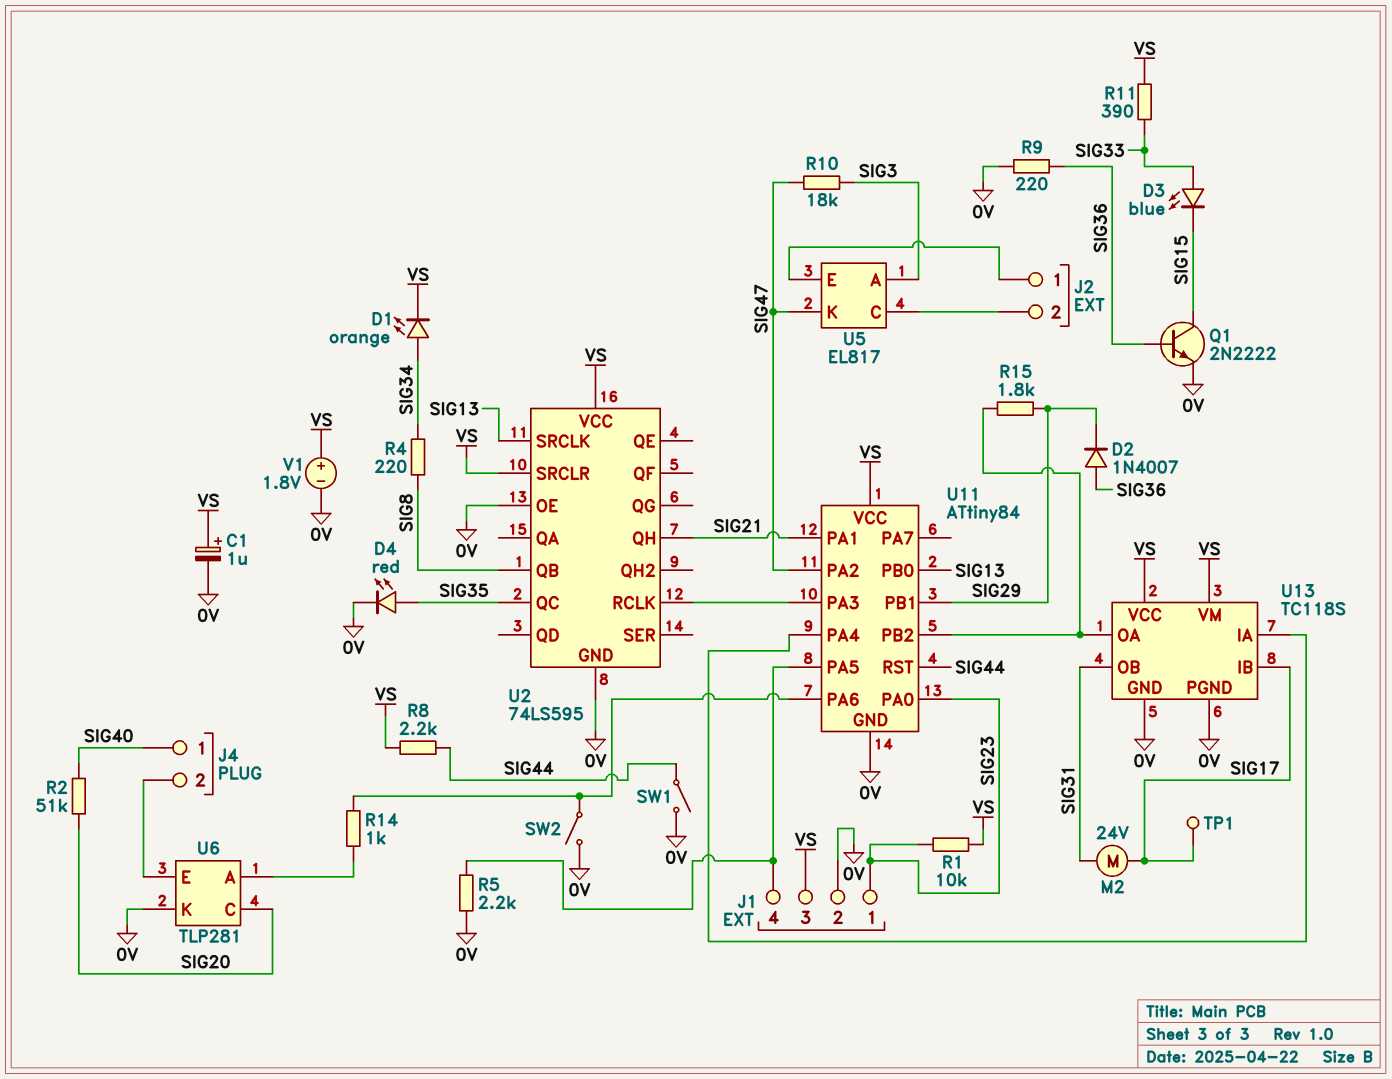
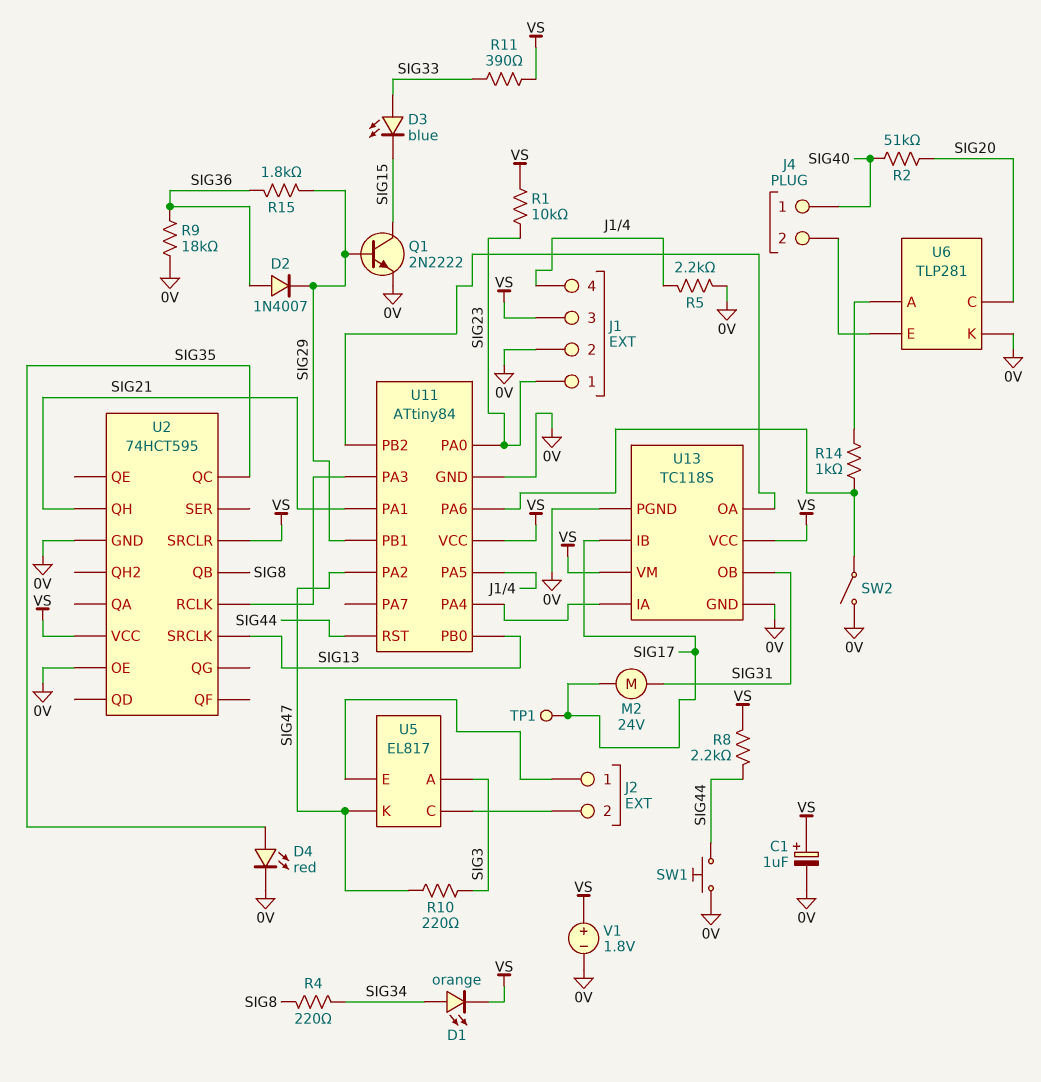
Q1: NPN 2N2222 (B SIG36, C SIG15, E 0V) -> NPN 2N2222 (B SIG29, C SIG15, E 0V)
R9: 220 (0V, SIG36) -> 18k (0V, SIG36)
R10: 18k (SIG3, SIG47) -> 220 (SIG3, SIG47)
R15: 1.8k (SIG29, U11/PB2) -> 1.8k (SIG29, SIG36)
SW1: switch (0V, SIG44) -> button (0V, SIG44)
U2: 74LS595 -> 74HCT595

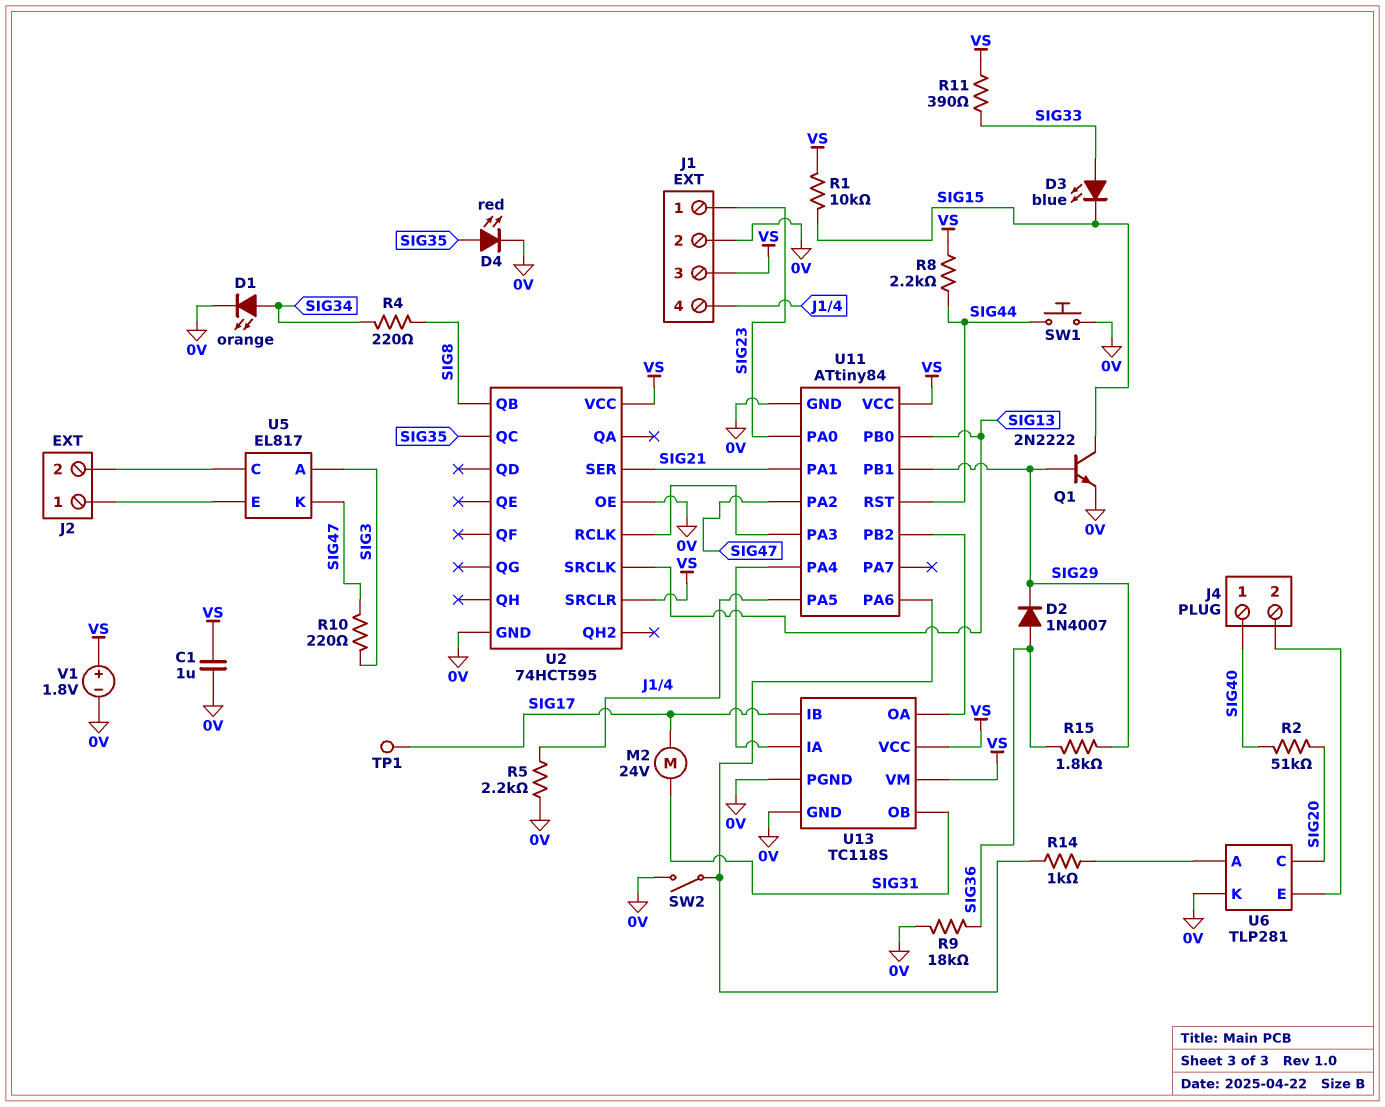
C1: 1uF (plus VS, minus 0V) -> 1uF (0V, VS)
D1: LED orange (A SIG34, K VS) -> LED orange (A SIG34, K 0V)
R1: 10k (SIG23, VS) -> 10k (SIG15, VS)
U2 pin QH: SIG21 -> none
U2 pin SER: none -> SIG21

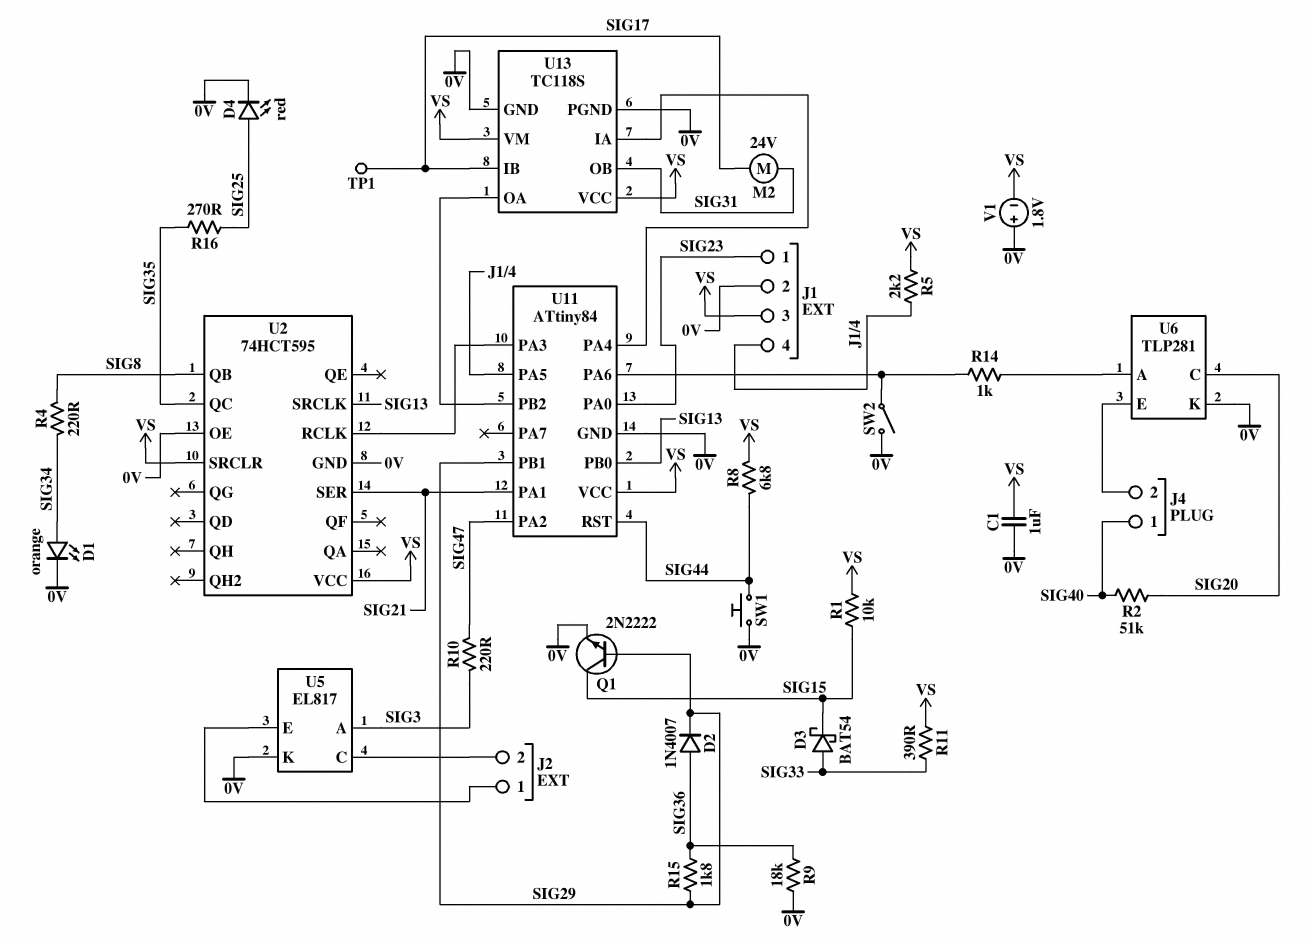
D3: LED blue (A SIG33, K SIG15) -> schottky BAT54 (A SIG33, K SIG15)
D4: LED red (A SIG35, K 0V) -> LED red (A SIG25, K 0V)
R5: 2.2k (0V, J1/4) -> 2.2k (J1/4, VS)
R8: 2.2k (SIG44, VS) -> 6.8k (SIG44, VS)
R16: none -> 270 (SIG25, SIG35)
U5 pin K: SIG47 -> 0V
V1: 1.8V (plus VS, minus 0V) -> 1.8V (plus 0V, minus VS)

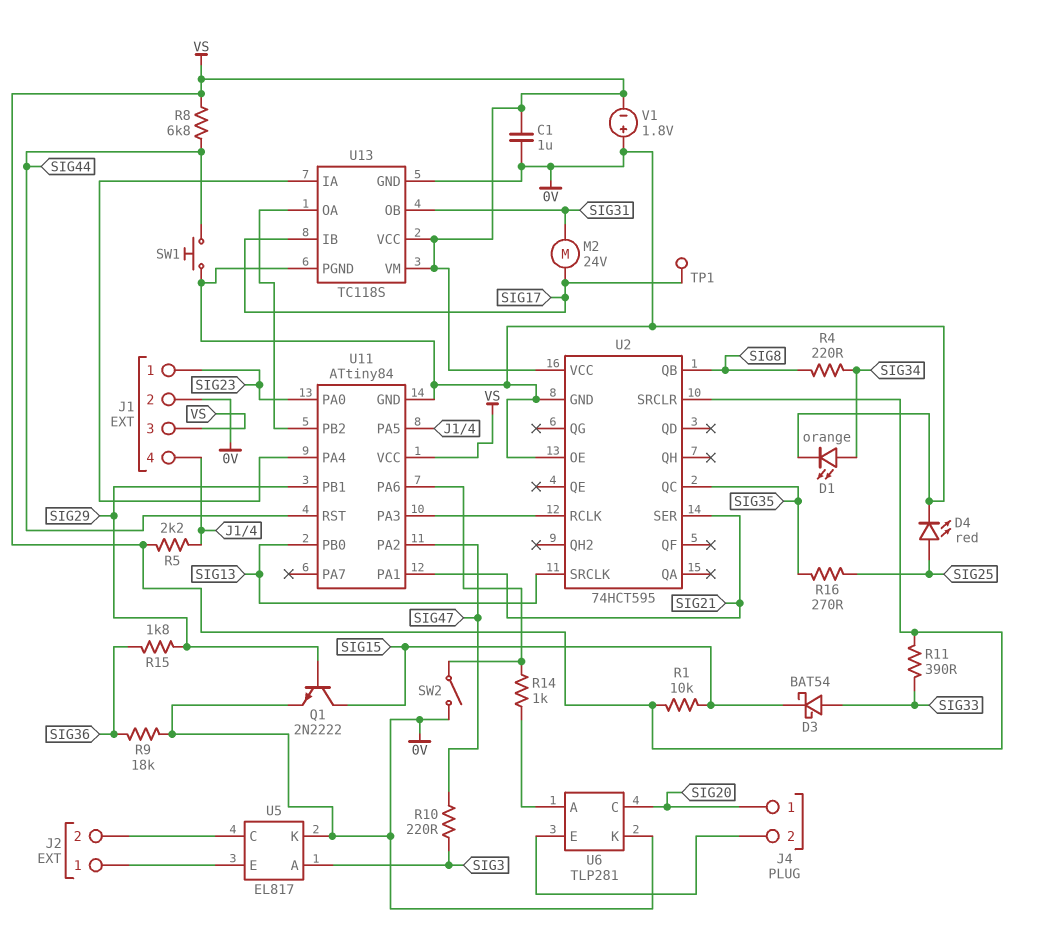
D2: diode 1N4007 (A SIG36, K SIG29) -> none
J4 pin 1: SIG40 -> SIG20
R2: 51k (SIG20, SIG40) -> none

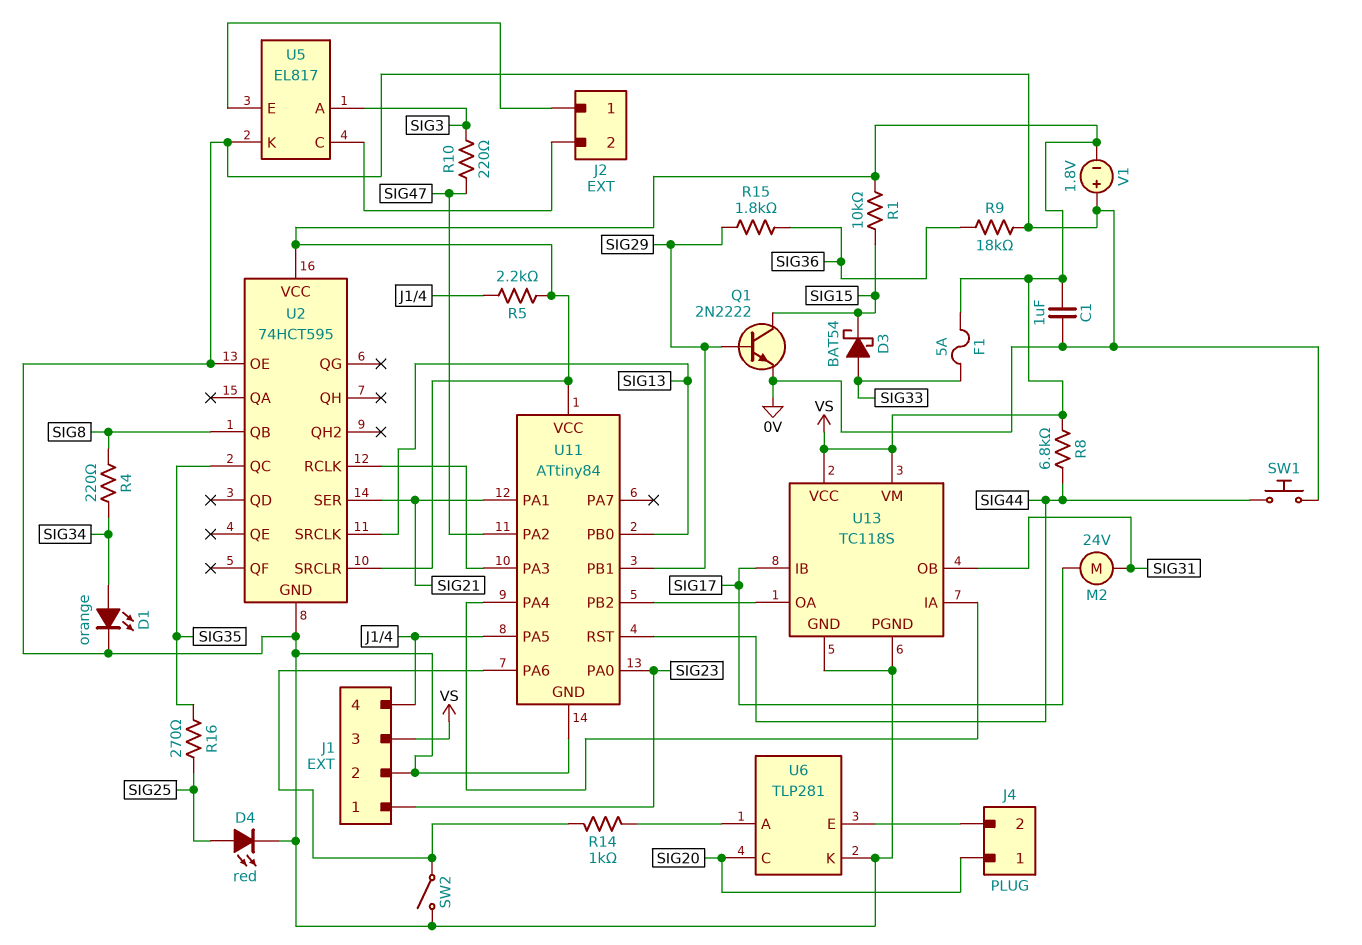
F1: none -> 5A (SIG33, VS)
R11: 390 (SIG33, VS) -> none
TP1: test point (SIG17) -> none

